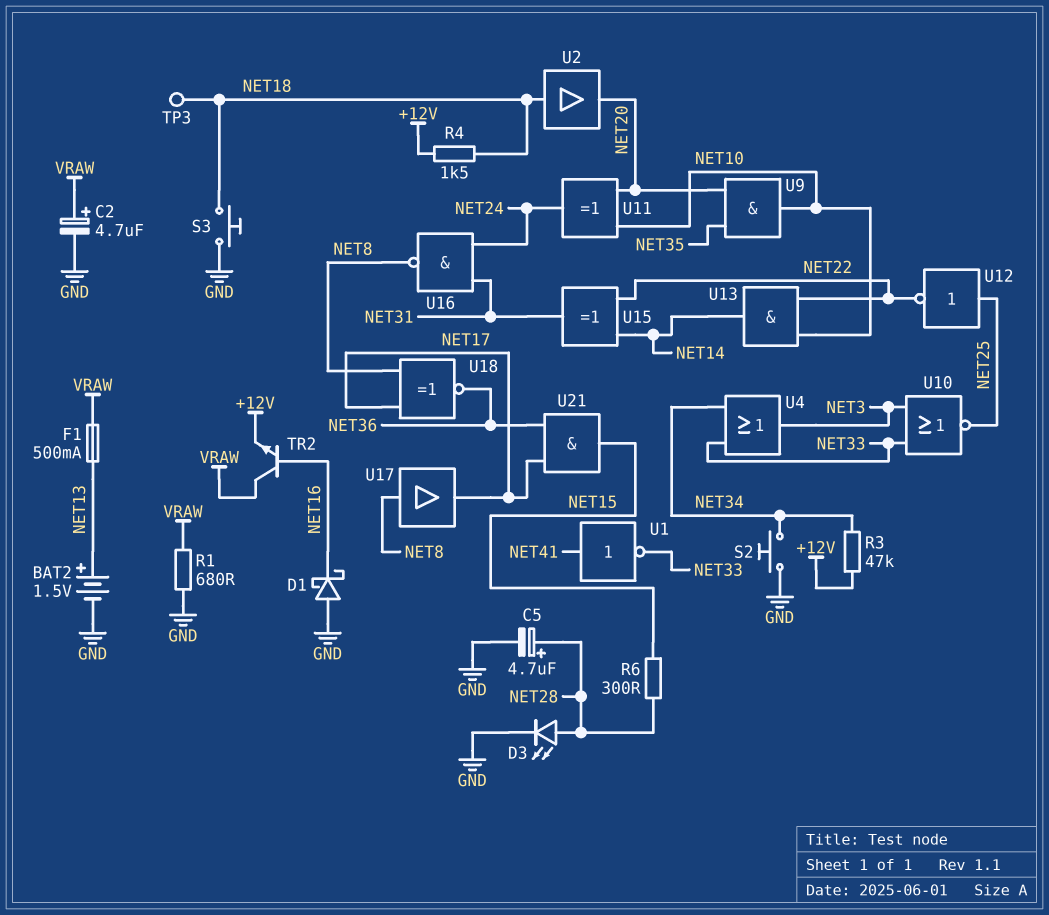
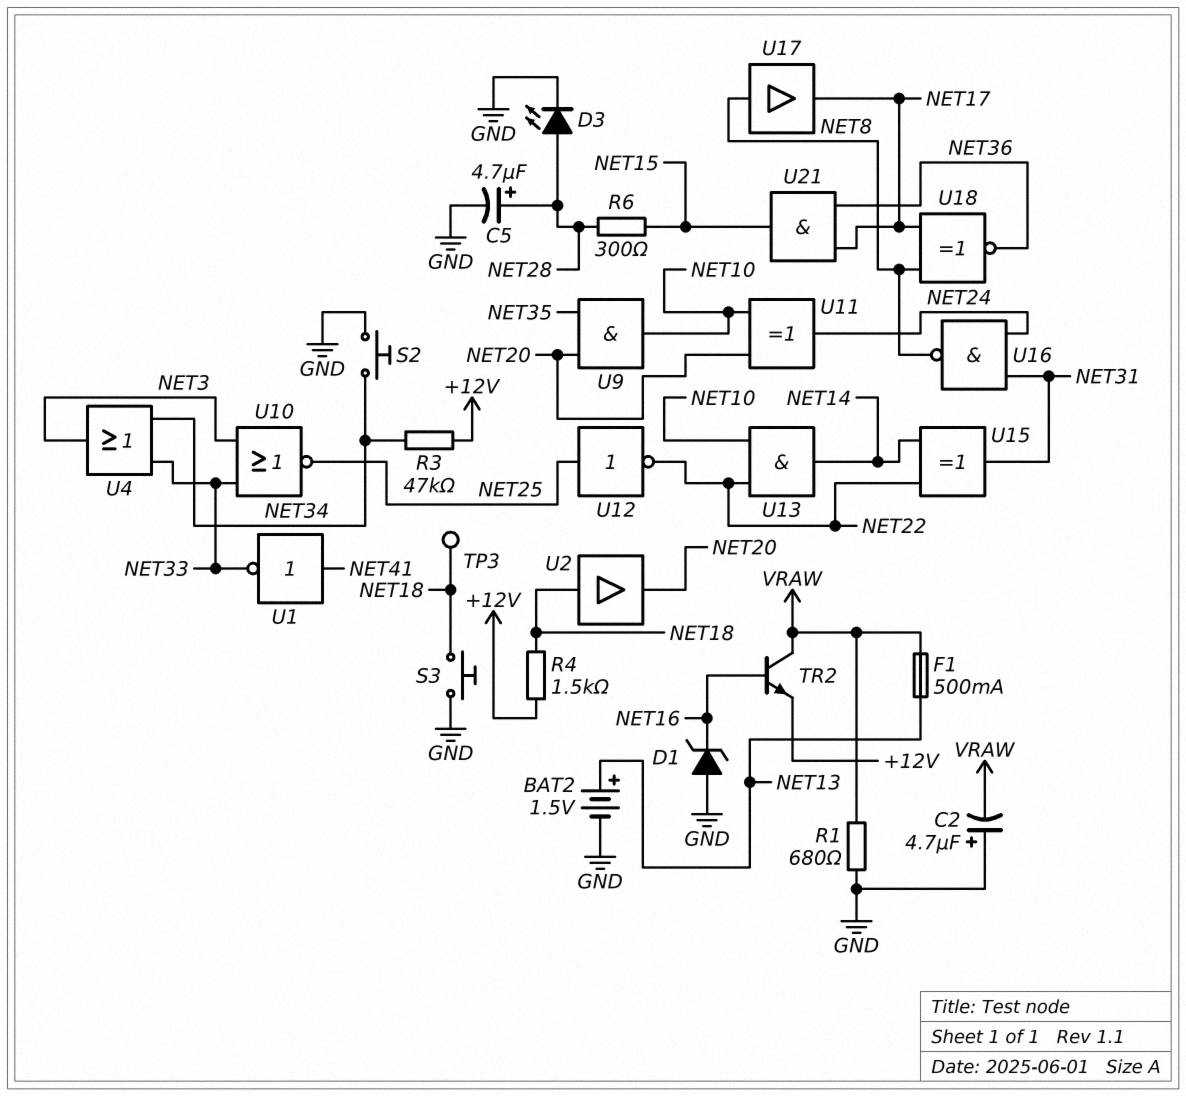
C2: 4.7uF (plus VRAW, minus GND) -> 4.7uF (plus GND, minus VRAW)
D1: schottky (A GND, K NET16) -> zener (A GND, K NET16)

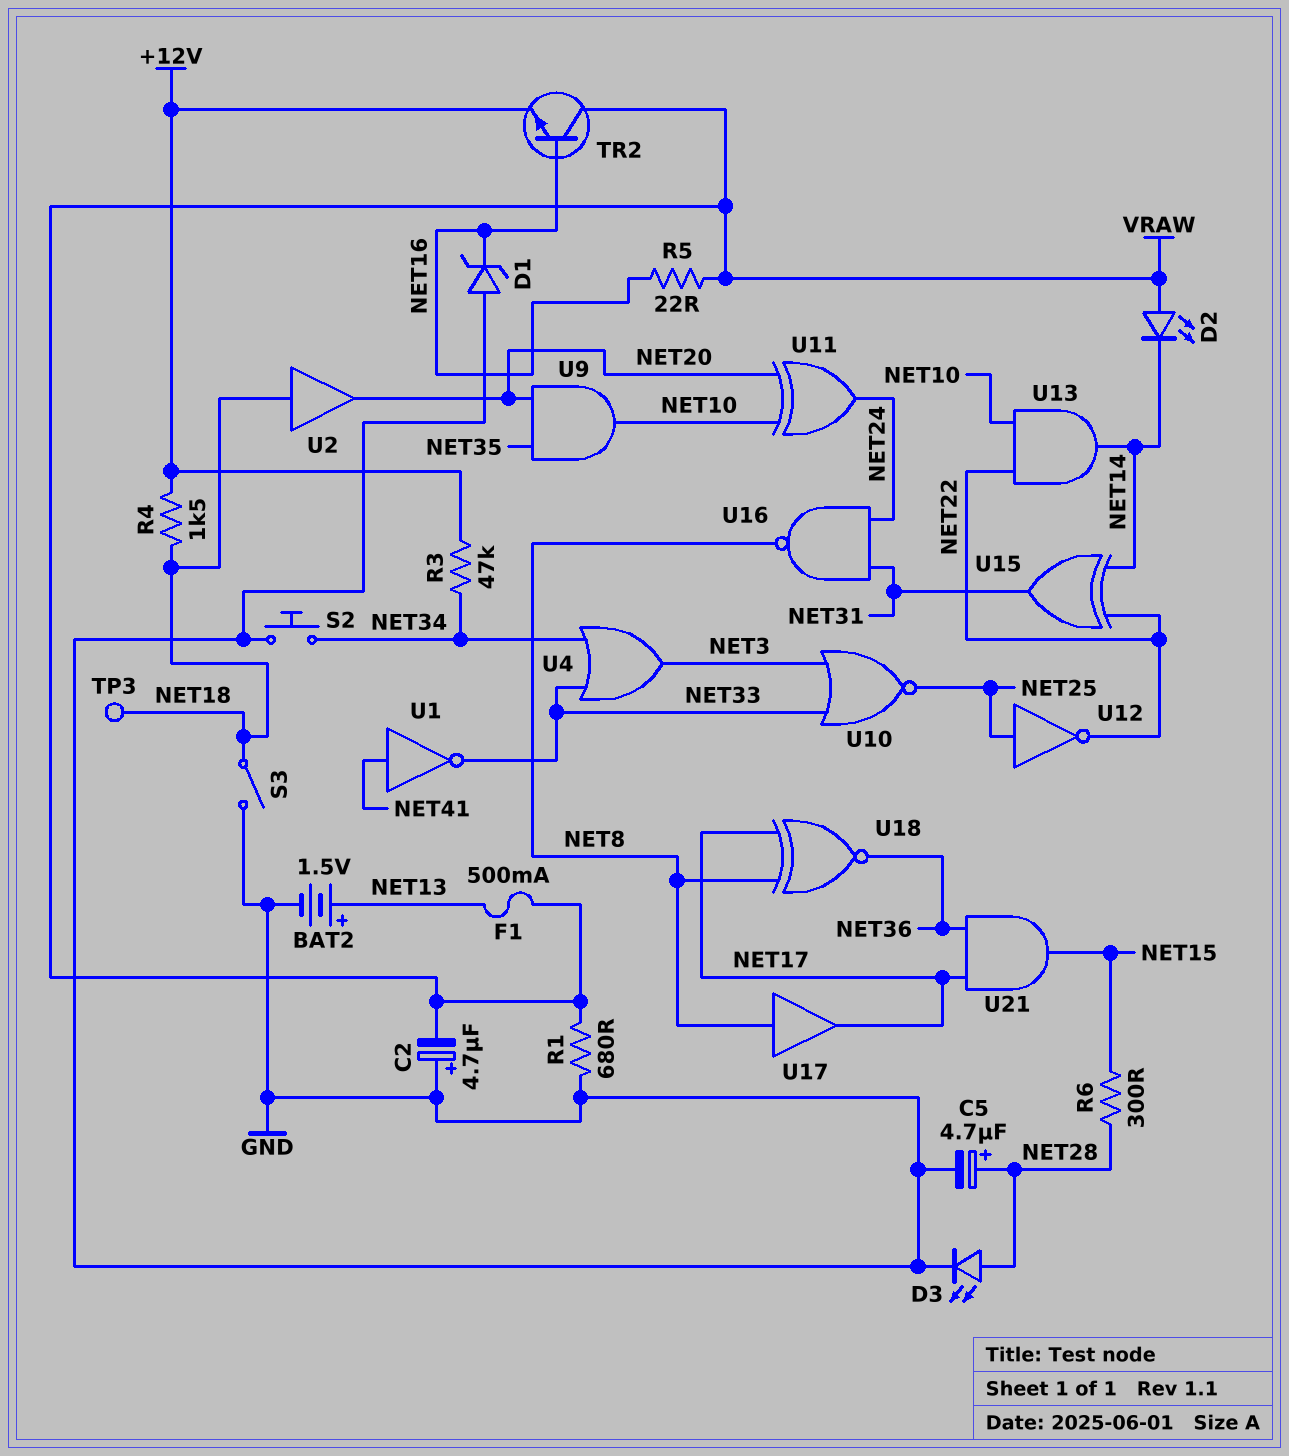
D2: none -> LED (A VRAW, K NET14)
R5: none -> 22 (NET16, VRAW)
S3: button (GND, NET18) -> switch (GND, NET18)

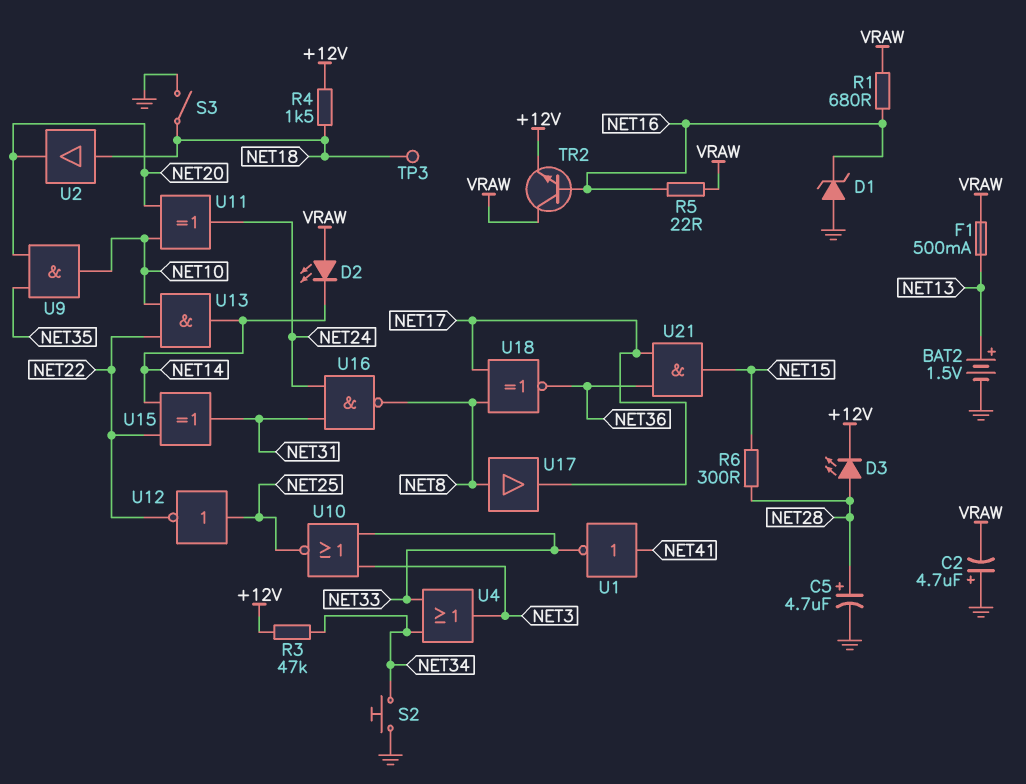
D3: LED (A NET28, K GND) -> LED (A NET28, K +12V)
R1: 680 (GND, VRAW) -> 680 (NET16, VRAW)

